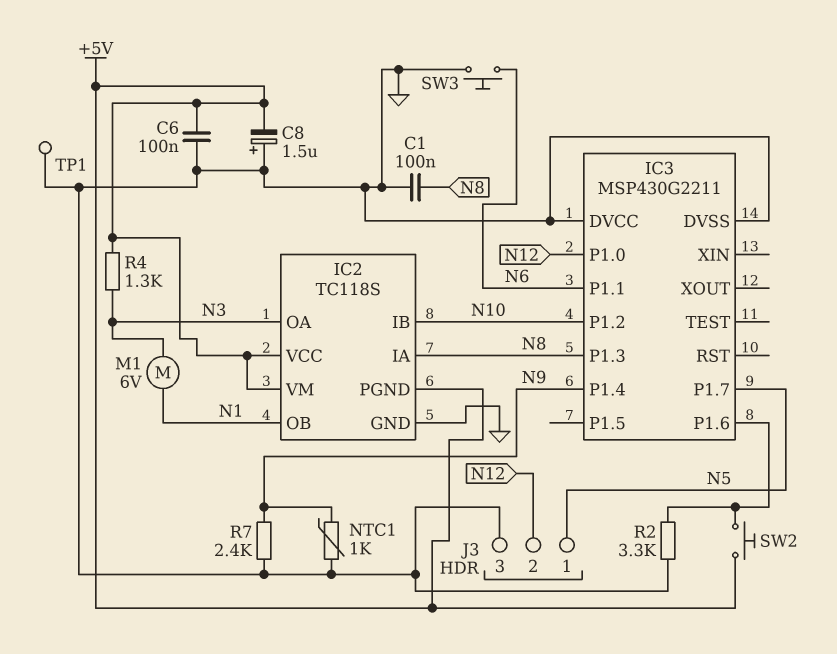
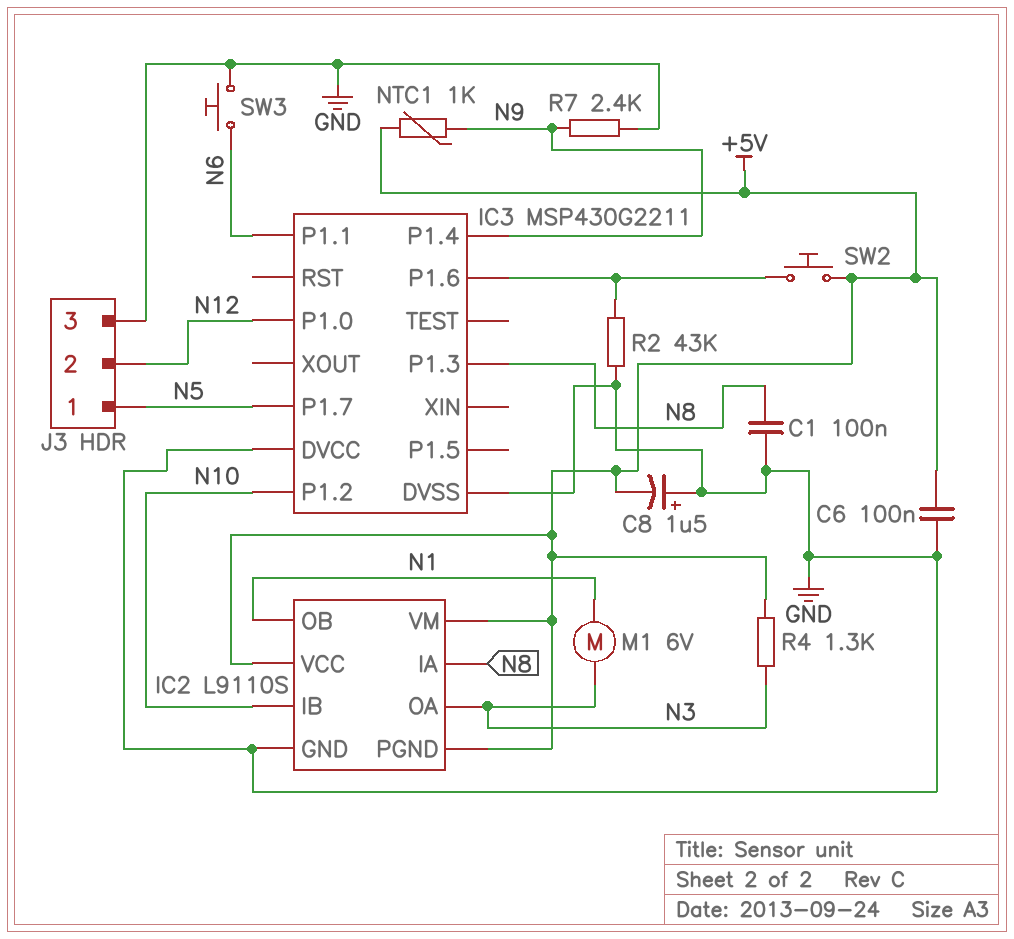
IC2: TC118S -> L9110S
NTC1: 1k (GND, N9) -> 1k (+5V, N9)
R2: 3.3k (GND, IC3/P1.6) -> 43k (GND, IC3/P1.6)
TP1: test point (GND) -> none

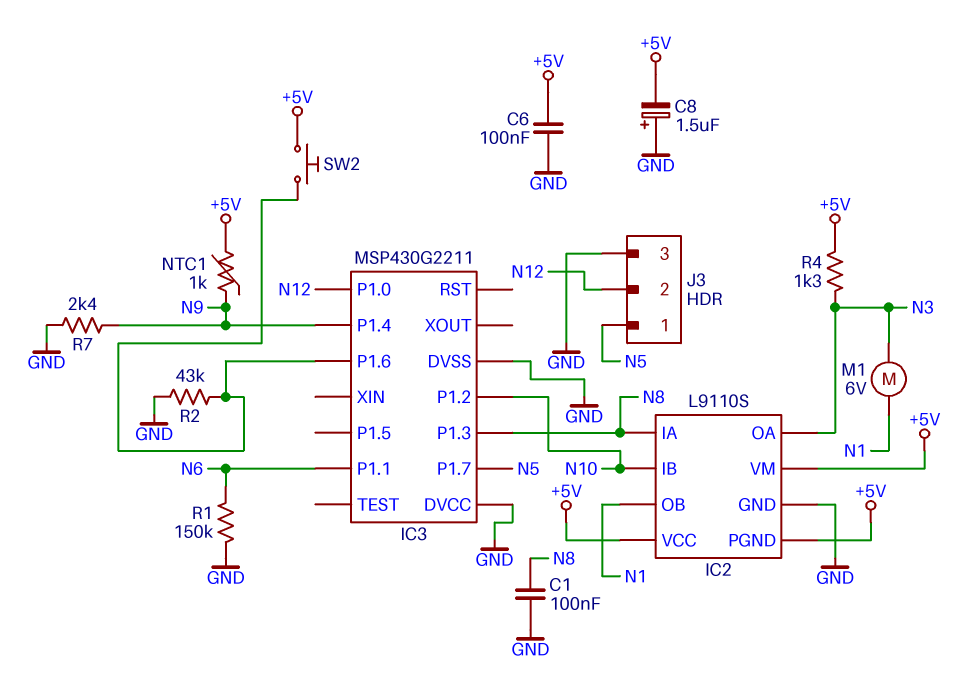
R1: none -> 150k (GND, N6)
SW3: button (GND, N6) -> none

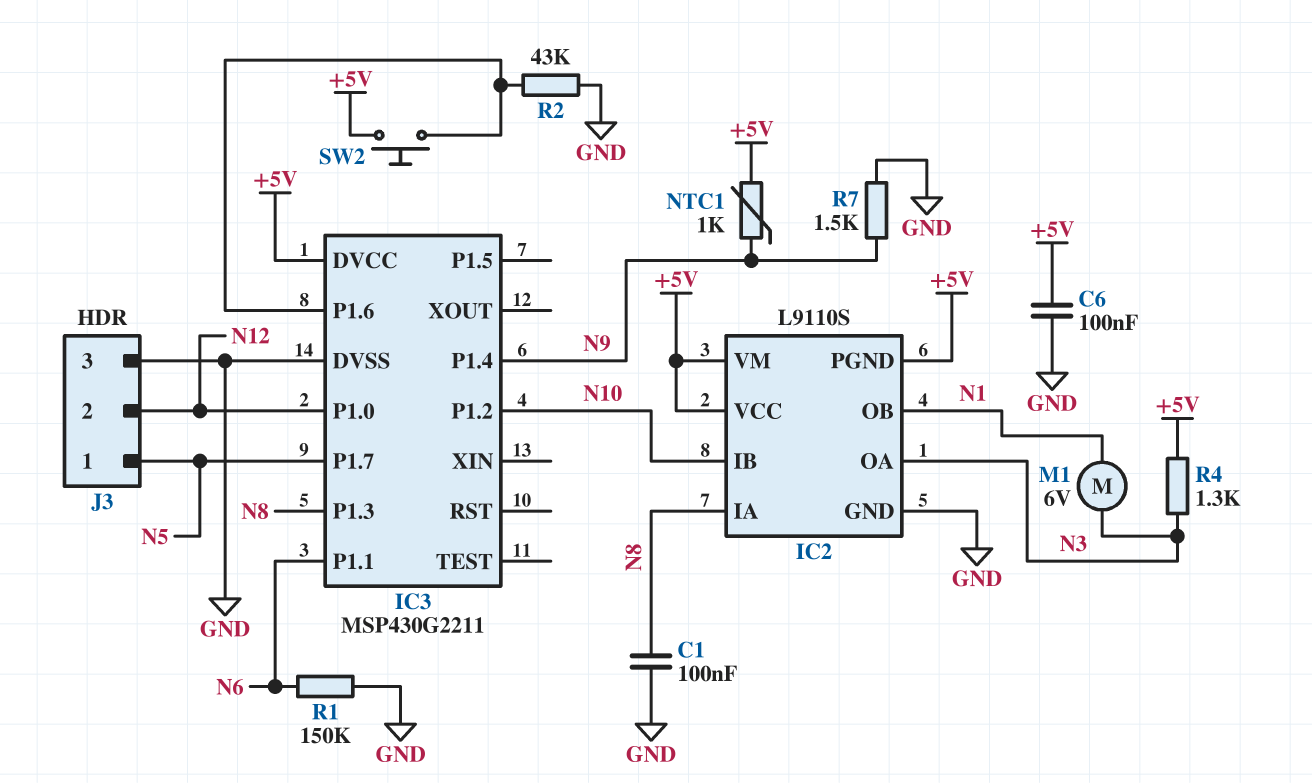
C8: 1.5uF (plus GND, minus +5V) -> none
IC3 pin DVCC: GND -> +5V
R7: 2.4k (GND, N9) -> 1.5k (GND, N9)

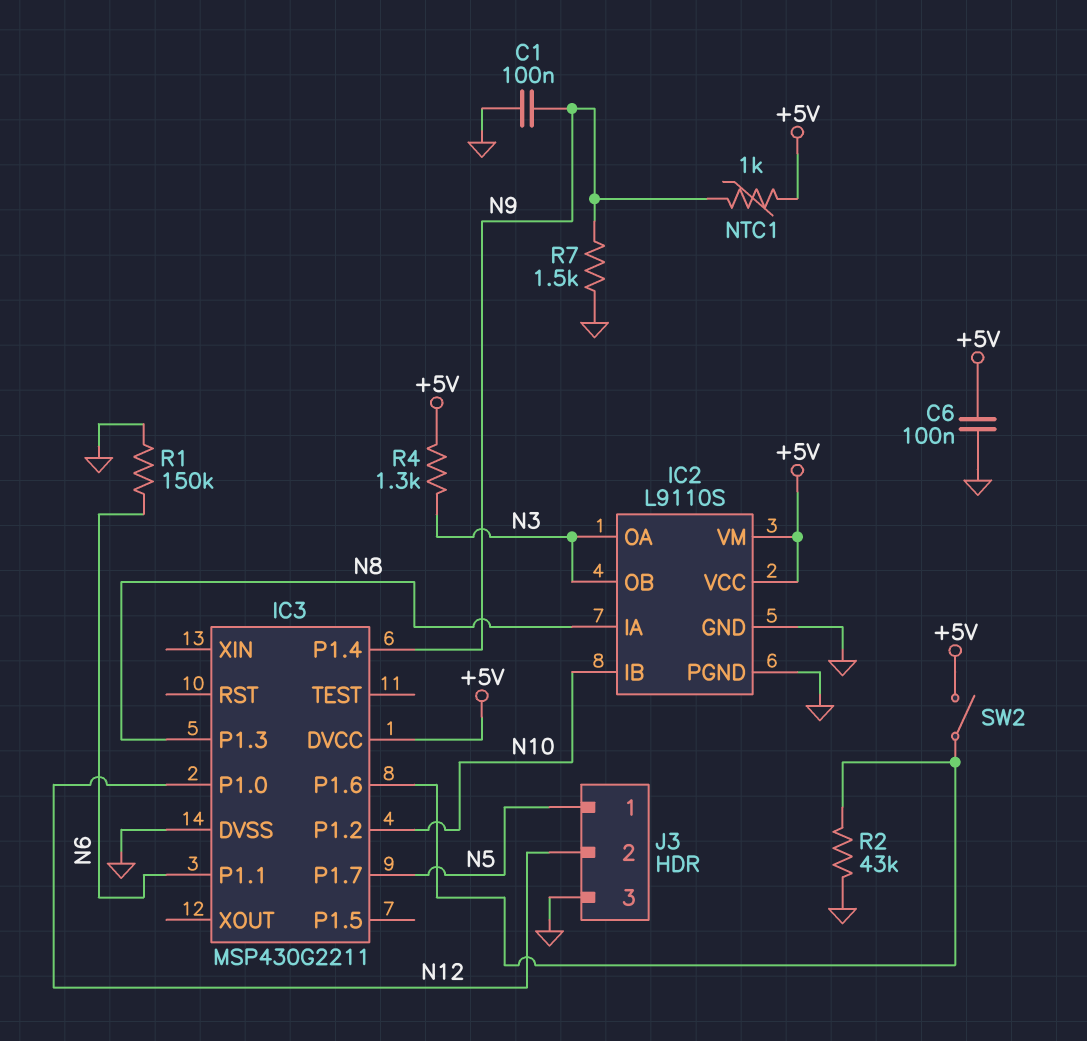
C1: 100nF (GND, N8) -> 100nF (GND, N9)
IC2 pin OB: N1 -> N3
IC2 pin PGND: +5V -> GND
M1: motor 6V (N1, N3) -> none
SW2: button (+5V, IC3/P1.6) -> switch (+5V, IC3/P1.6)

